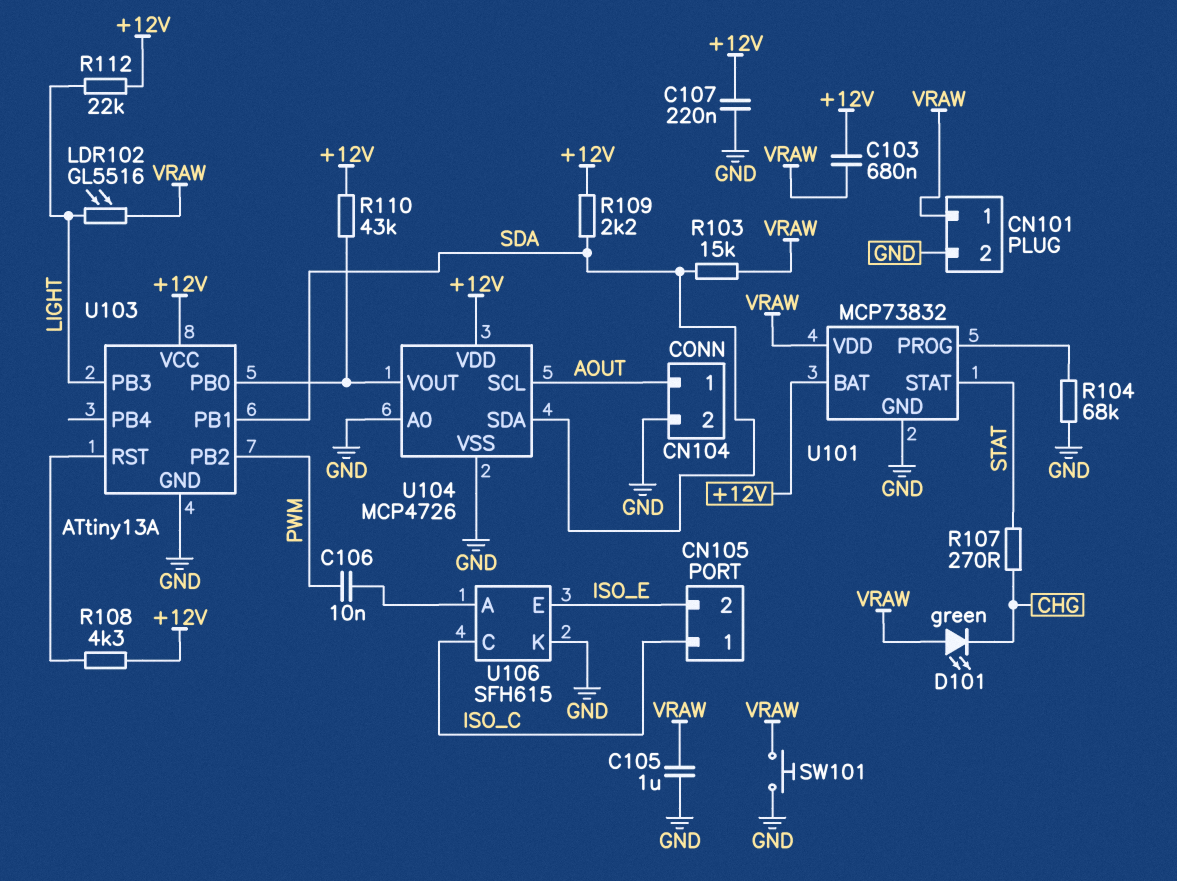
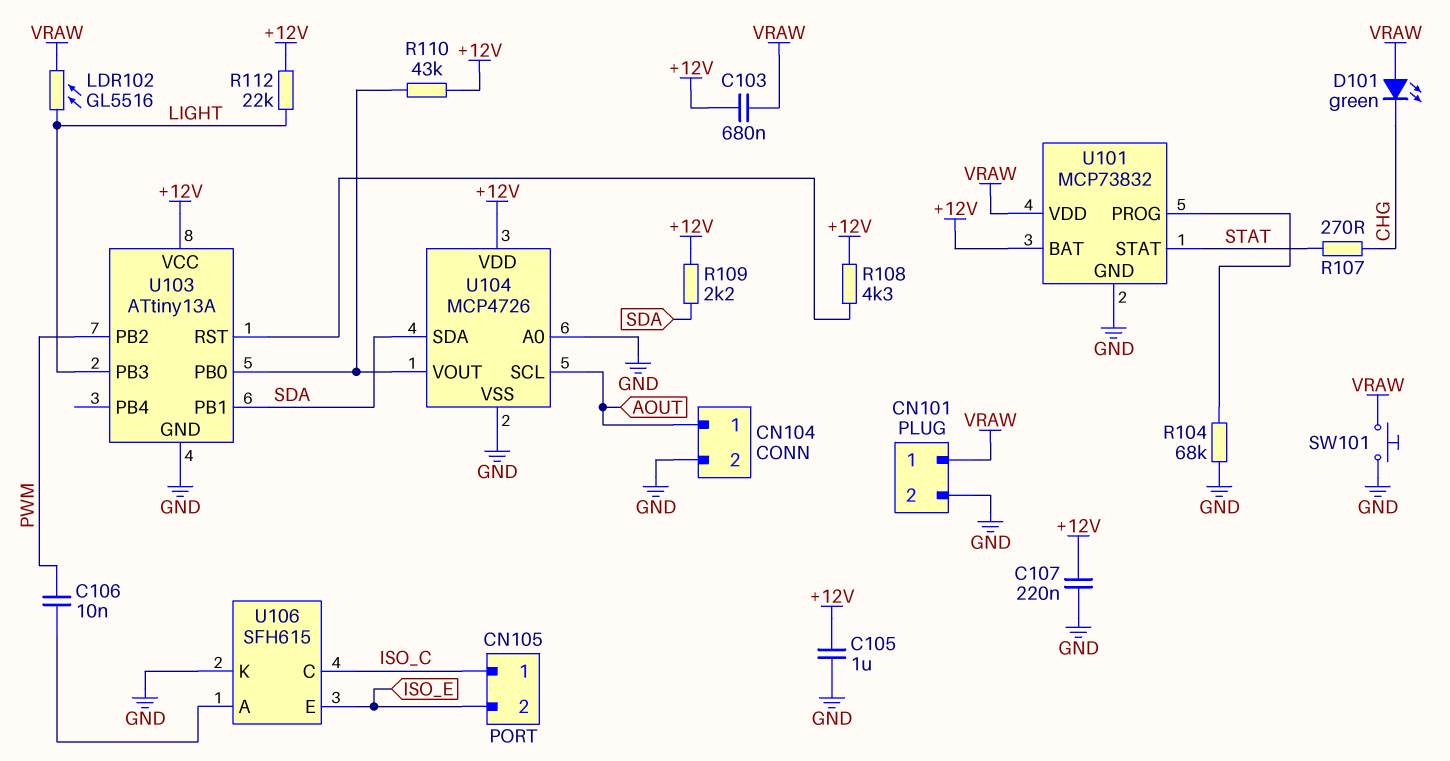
C105: 1uF (GND, VRAW) -> 1uF (+12V, GND)
R103: 15k (SDA, VRAW) -> none

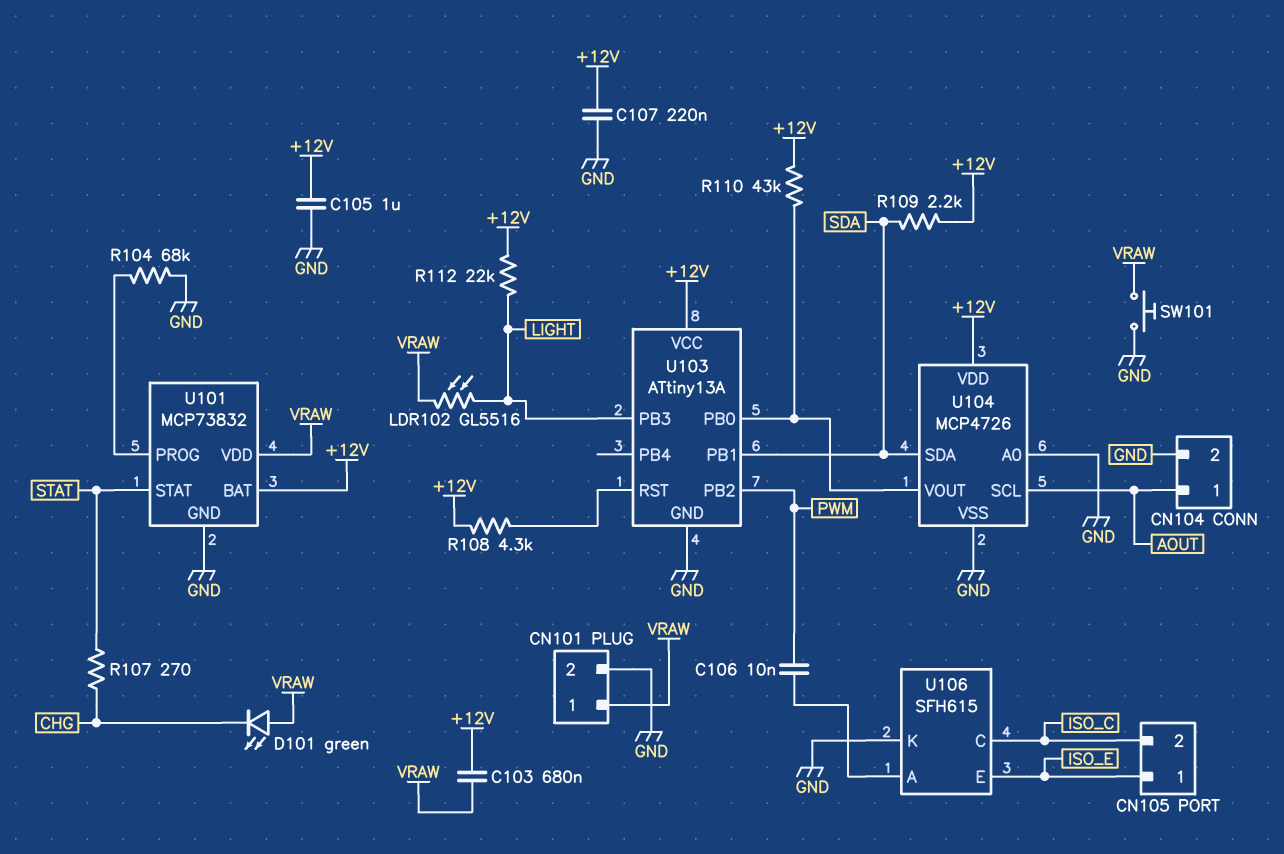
CN105 pin 1: ISO_C -> ISO_E
CN105 pin 2: ISO_E -> ISO_C

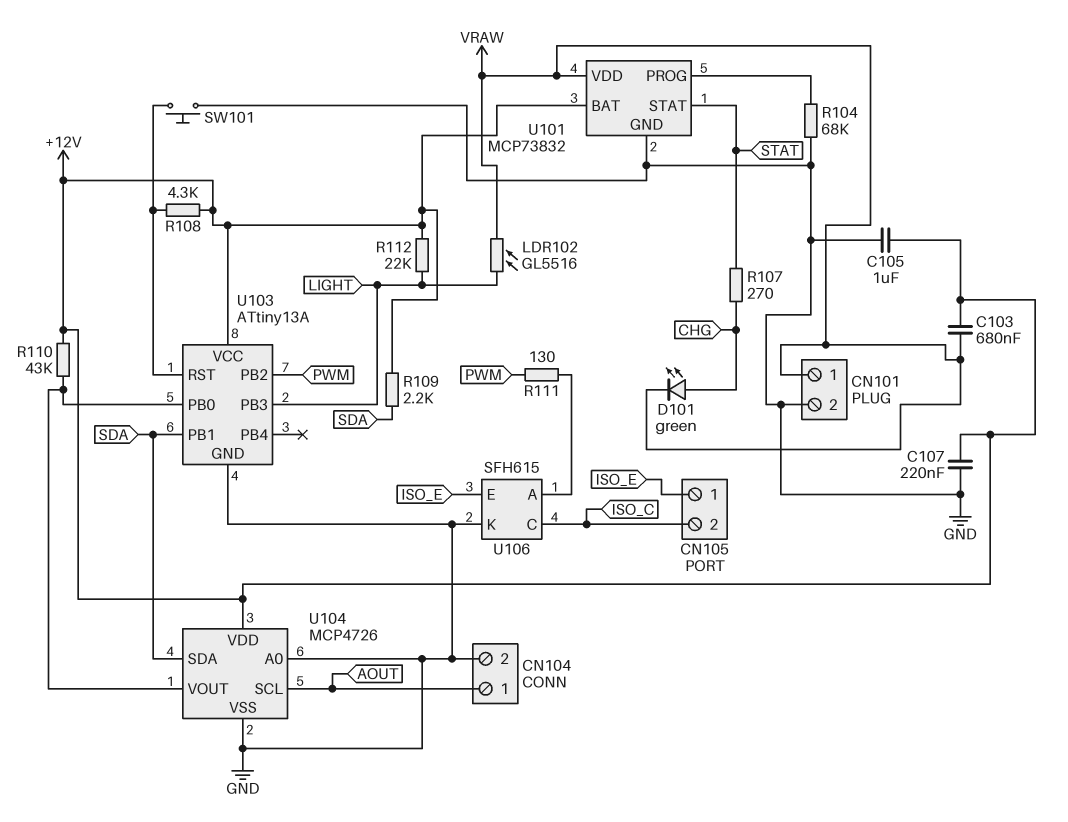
C106: 10nF (PWM, U106/A) -> none
D101: LED green (A VRAW, K CHG) -> LED green (A CHG, K VRAW)
R111: none -> 130 (PWM, U106/A)
SW101: button (GND, VRAW) -> button (GND, U103/RST)

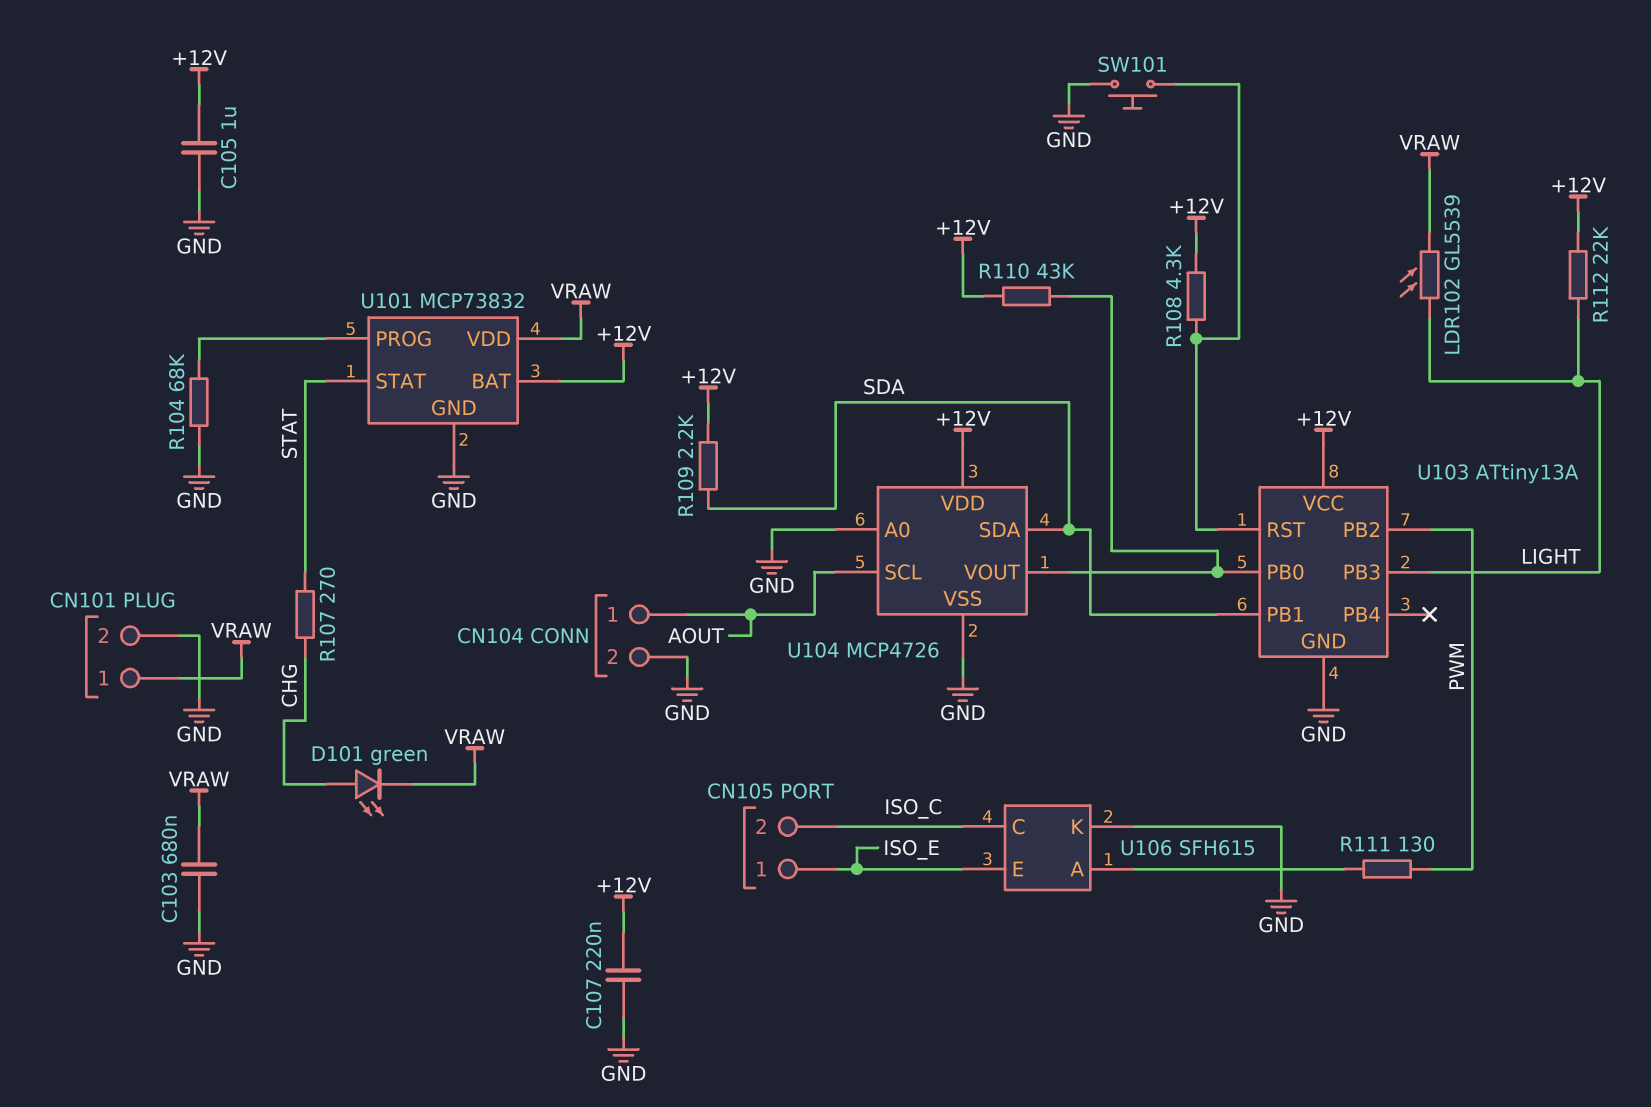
C103: 680nF (+12V, VRAW) -> 680nF (GND, VRAW)
LDR102: GL5516 (LIGHT, VRAW) -> GL5539 (LIGHT, VRAW)

